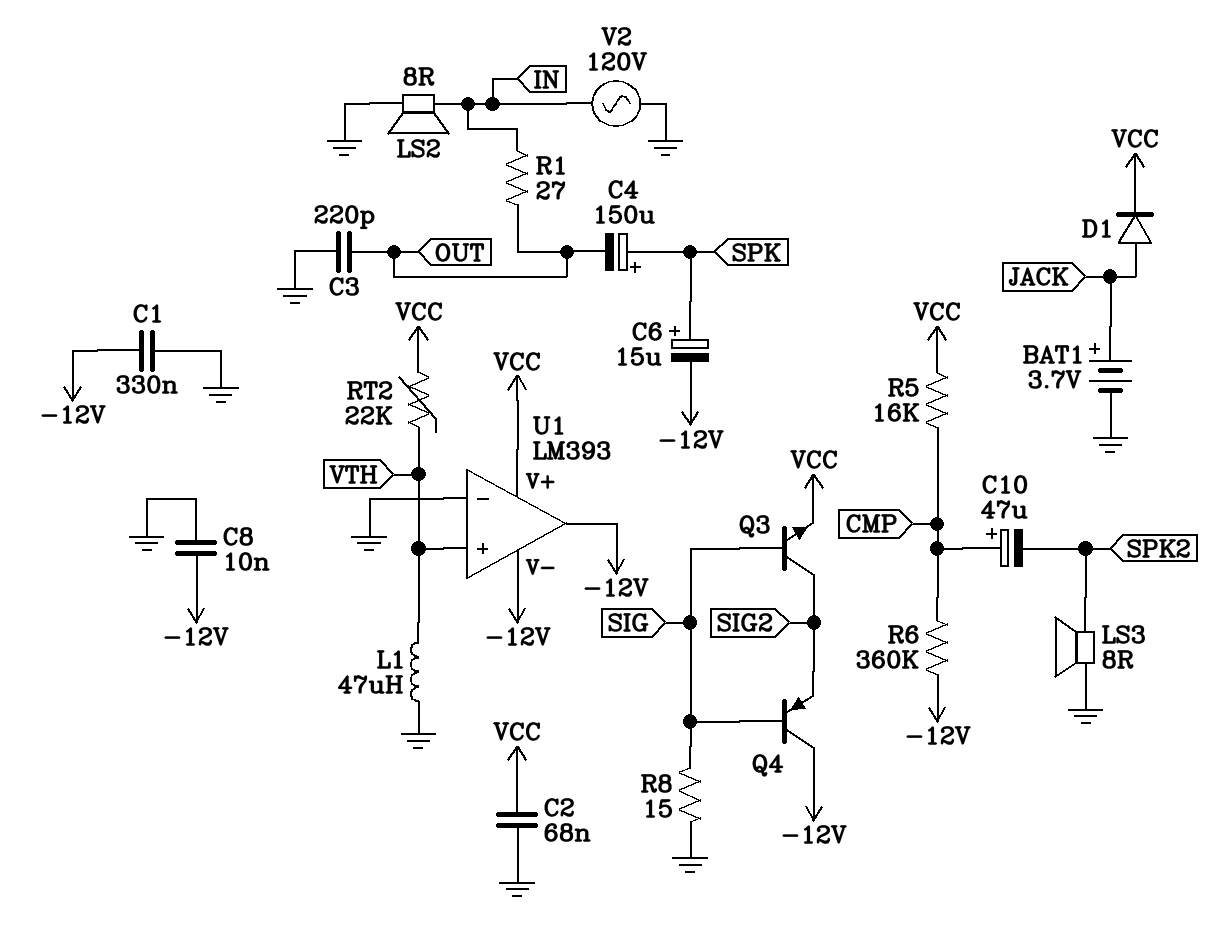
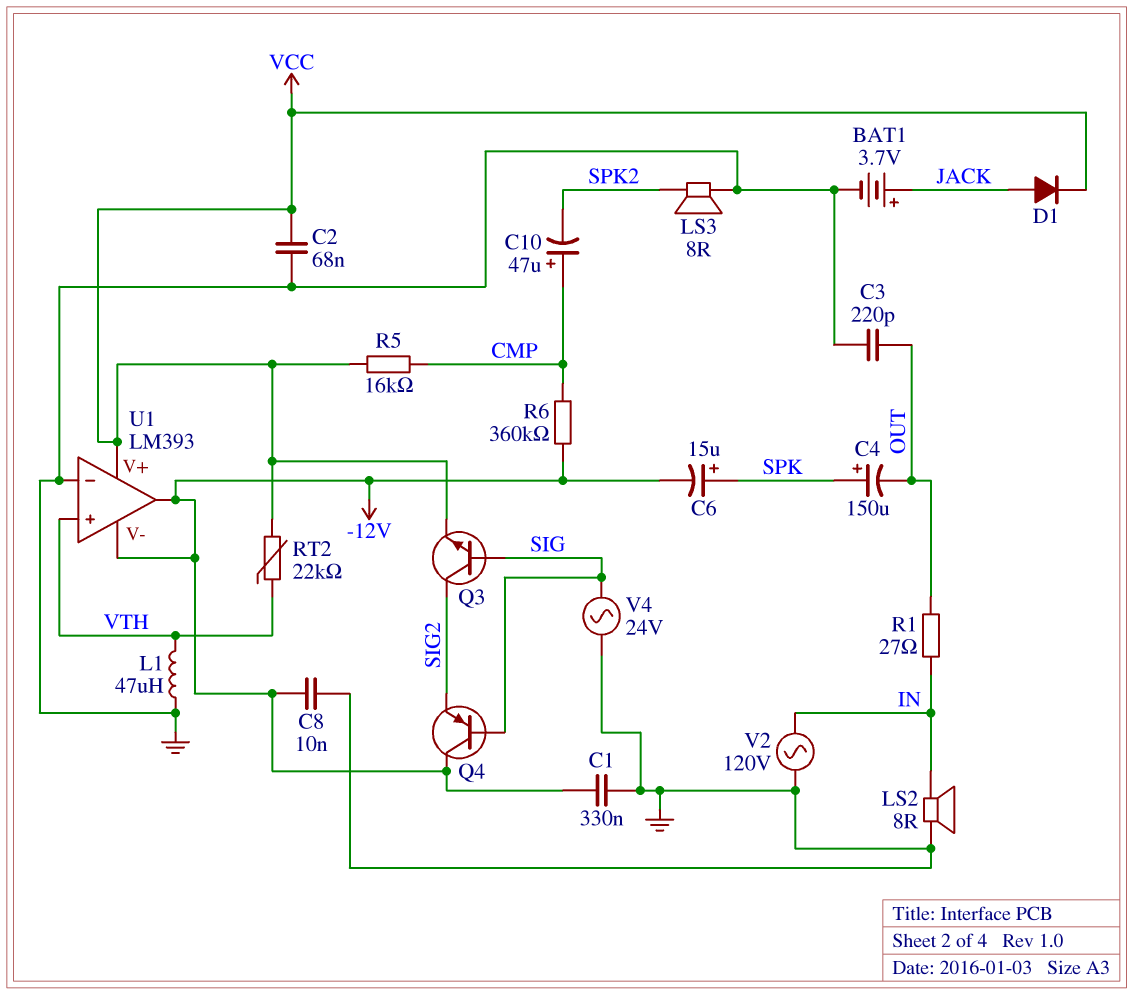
R8: 15 (GND, SIG) -> none
V4: none -> AC 24V (GND, SIG)

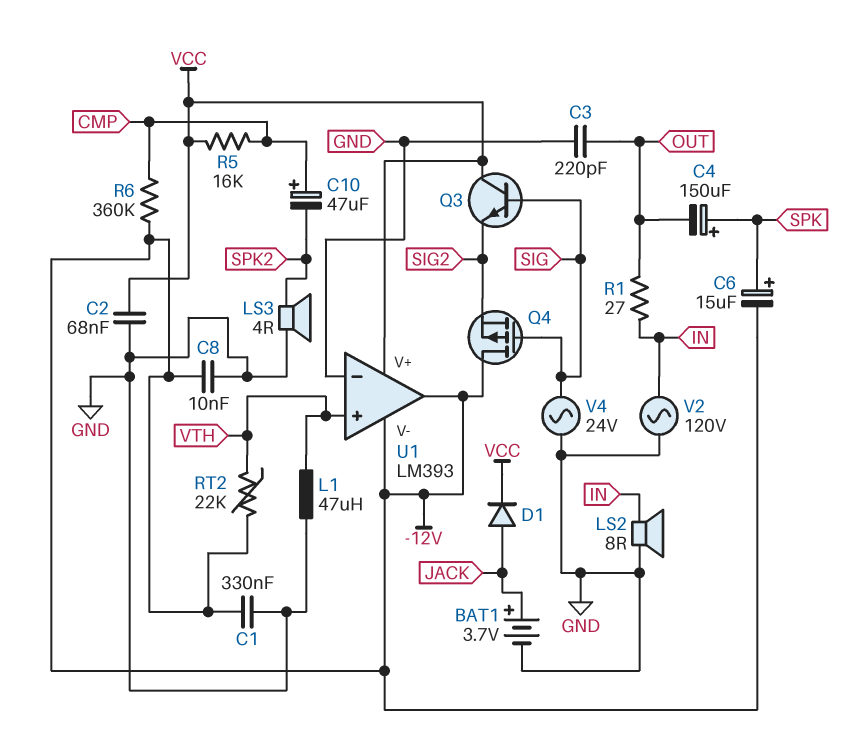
LS3: speaker 8R (GND, SPK2) -> speaker 4R (GND, SPK2)
Q3: NPN (B SIG, C SIG2, E VCC) -> NPN (B SIG, C VCC, E SIG2)
Q4: PNP (B SIG, C -12V, E SIG2) -> PMOS (G SIG, D -12V, S SIG2)
RT2: 22k (VCC, VTH) -> 22k (-12V, VTH)

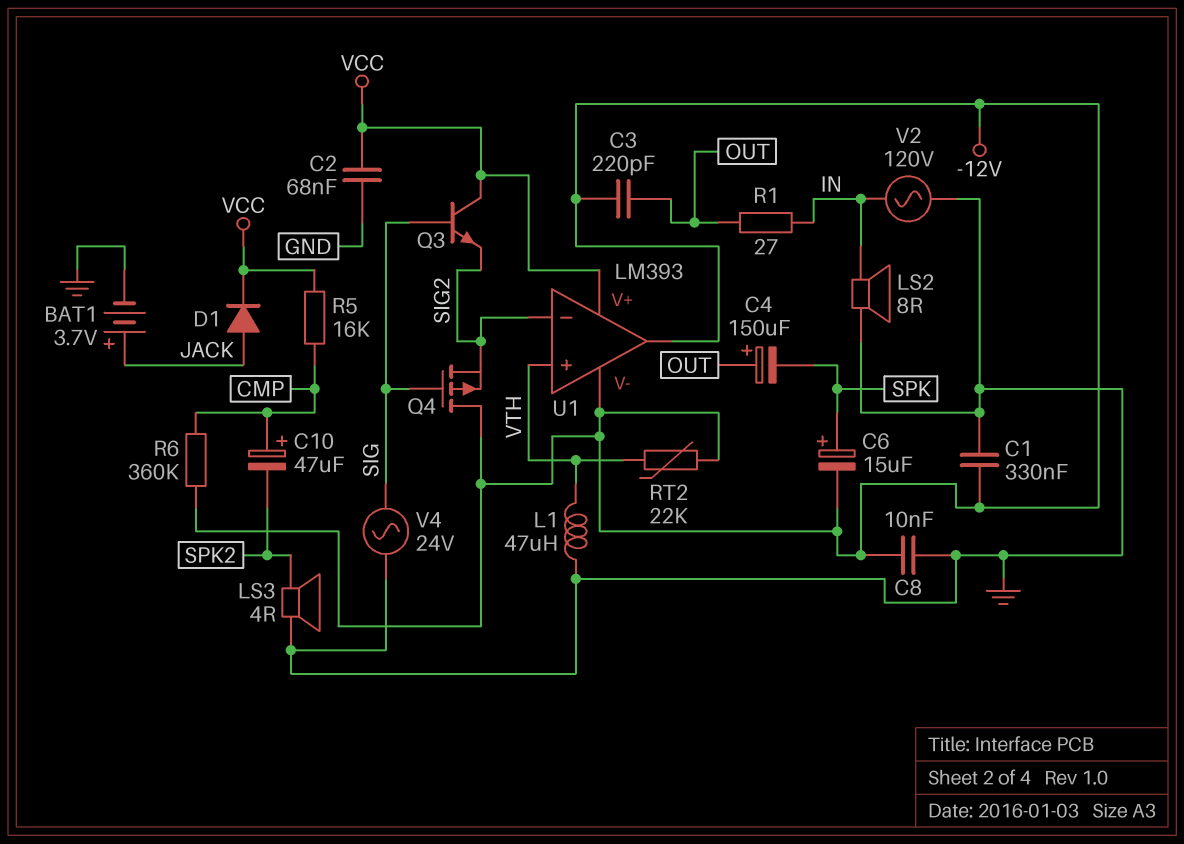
C3: 220pF (GND, OUT) -> 220pF (-12V, OUT)
C4: 150uF (plus SPK, minus OUT) -> 150uF (plus OUT, minus SPK)
U1 pin in-: GND -> SIG2

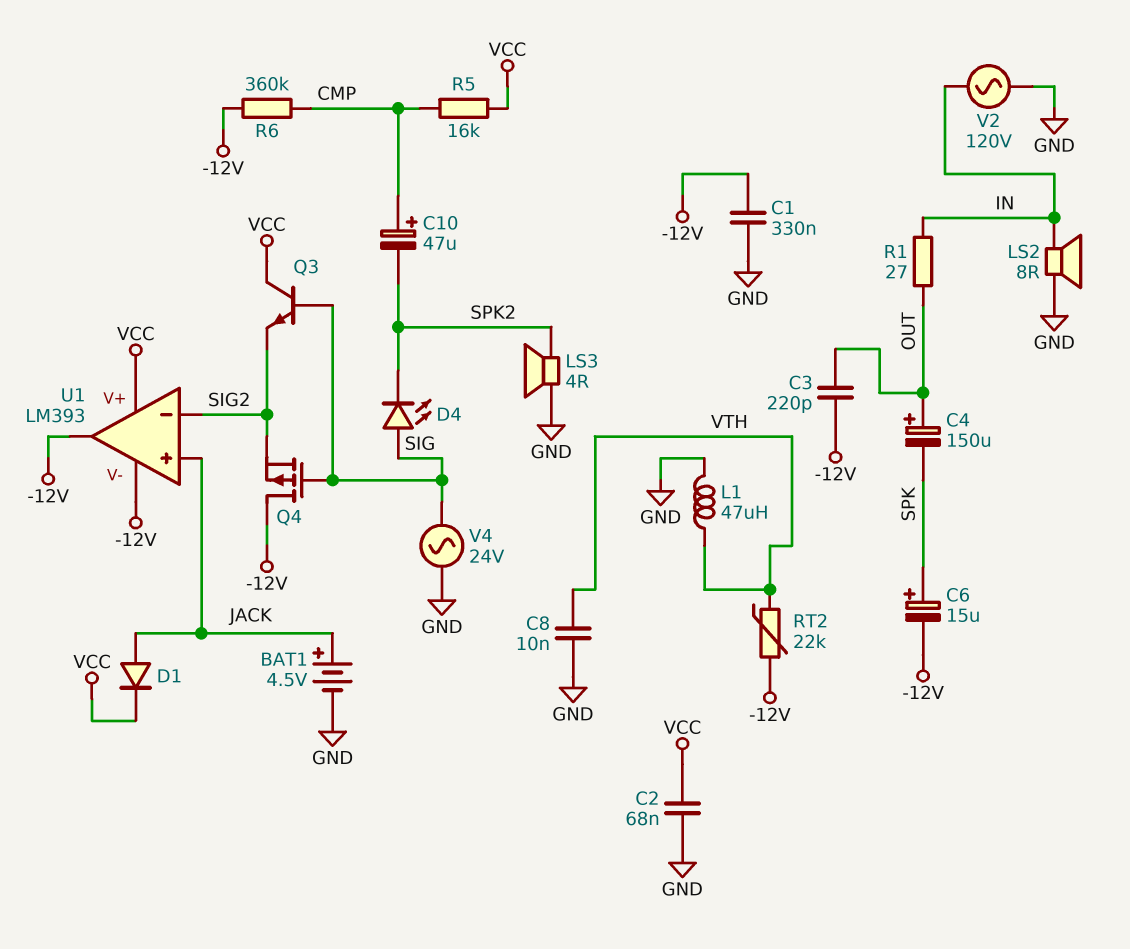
BAT1: 3.7V (plus JACK, minus GND) -> 4.5V (plus JACK, minus GND)
C8: 10nF (-12V, GND) -> 10nF (GND, VTH)
D4: none -> LED (A SIG, K SPK2)
U1 pin in+: VTH -> JACK

